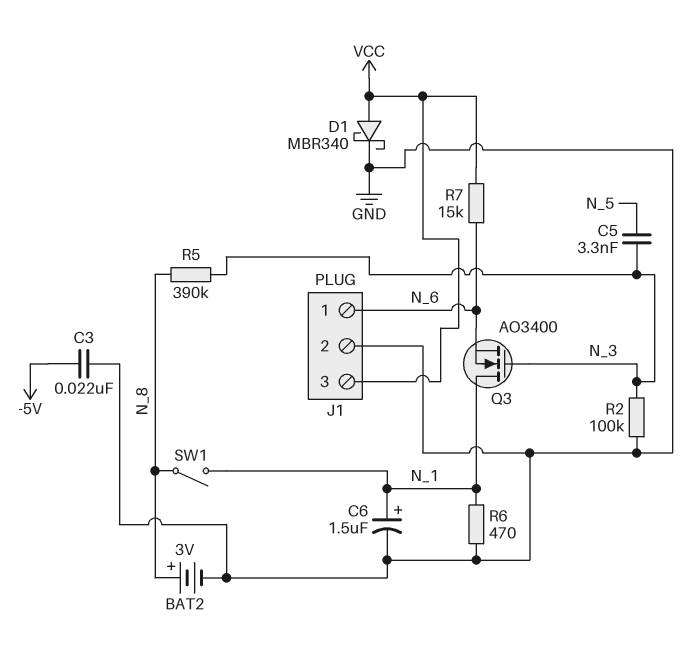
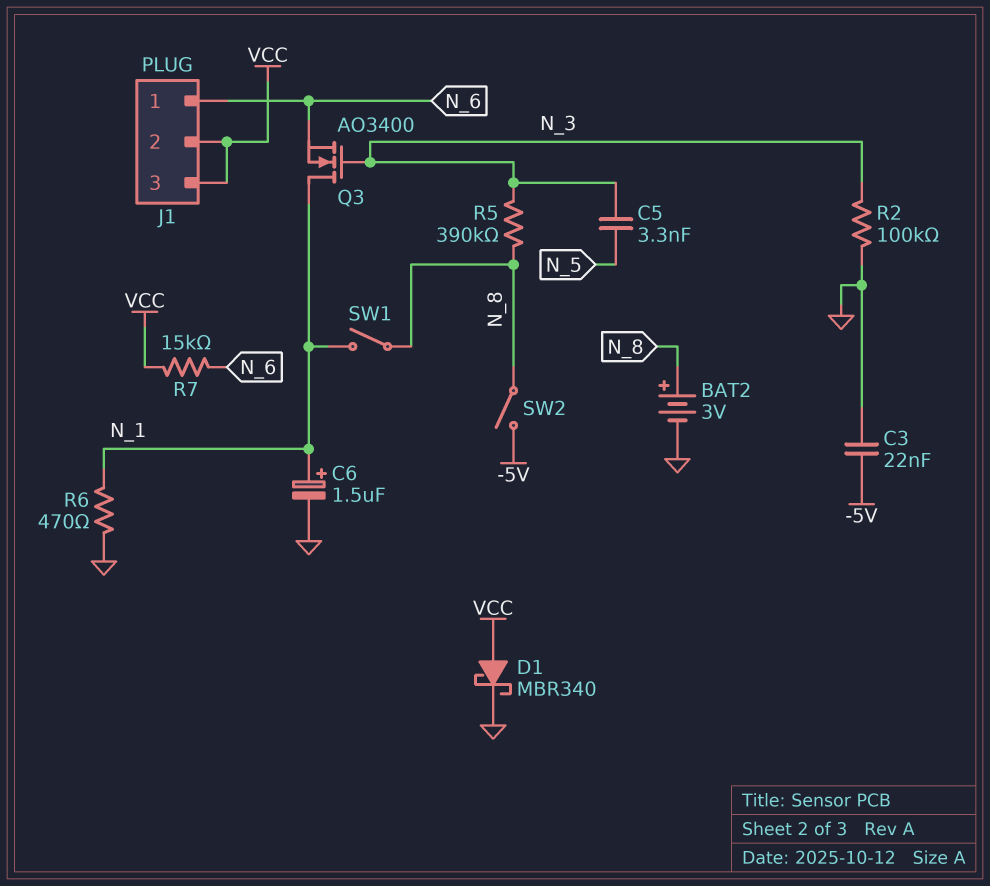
J1 pin 2: GND -> VCC
SW2: none -> switch (-5V, N_8)

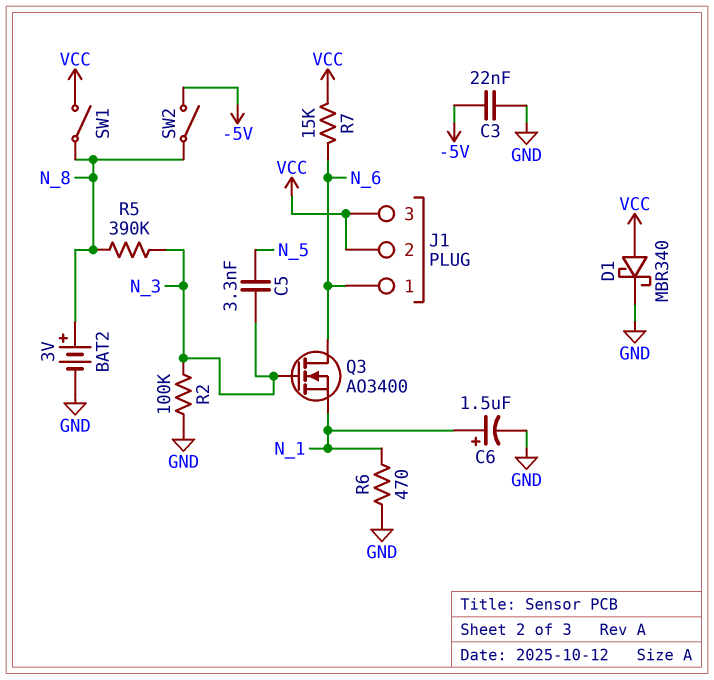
Q3: NMOS AO3400 (G N_3, D N_1, S N_6) -> NMOS AO3400 (G N_3, D N_6, S N_1)
SW1: switch (N_1, N_8) -> switch (N_8, VCC)

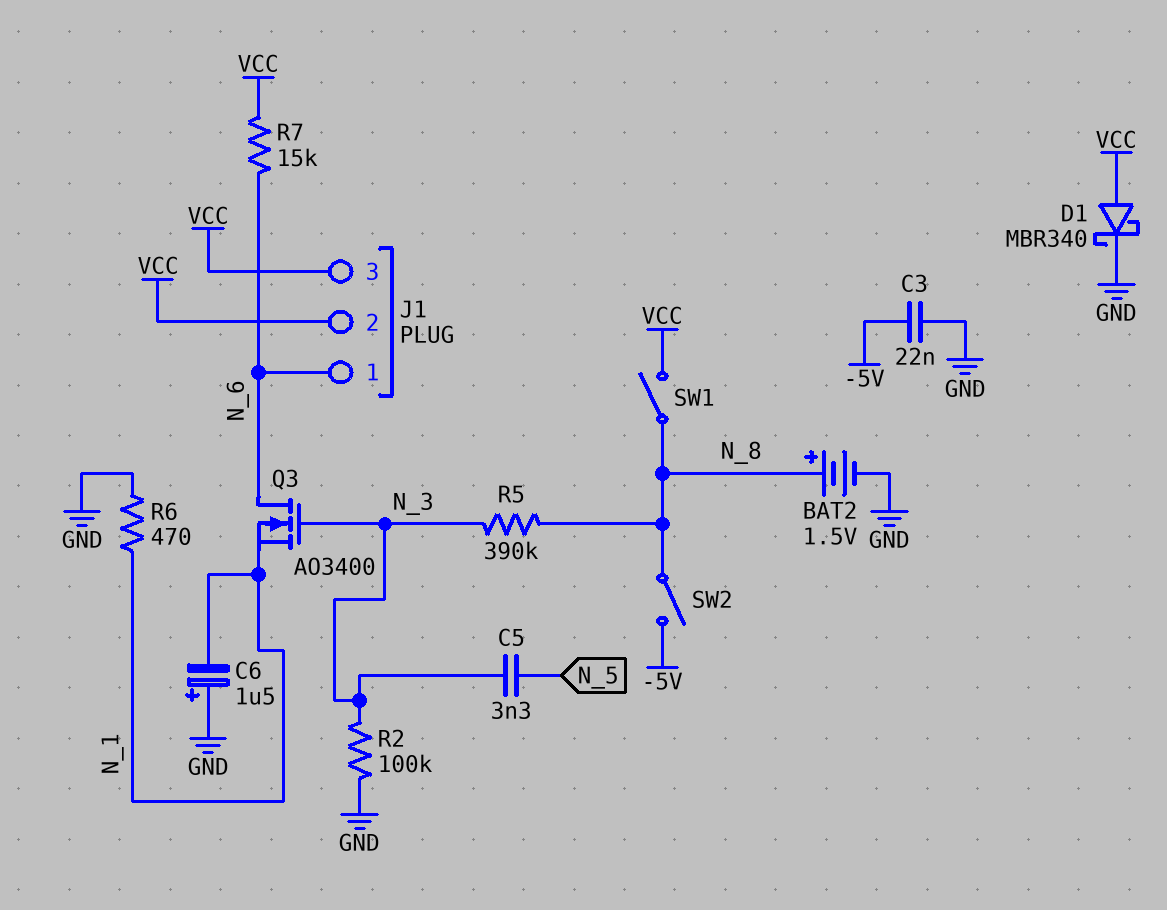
BAT2: 3V (plus N_8, minus GND) -> 1.5V (plus N_8, minus GND)
C6: 1.5uF (plus N_1, minus GND) -> 1.5uF (plus GND, minus N_1)

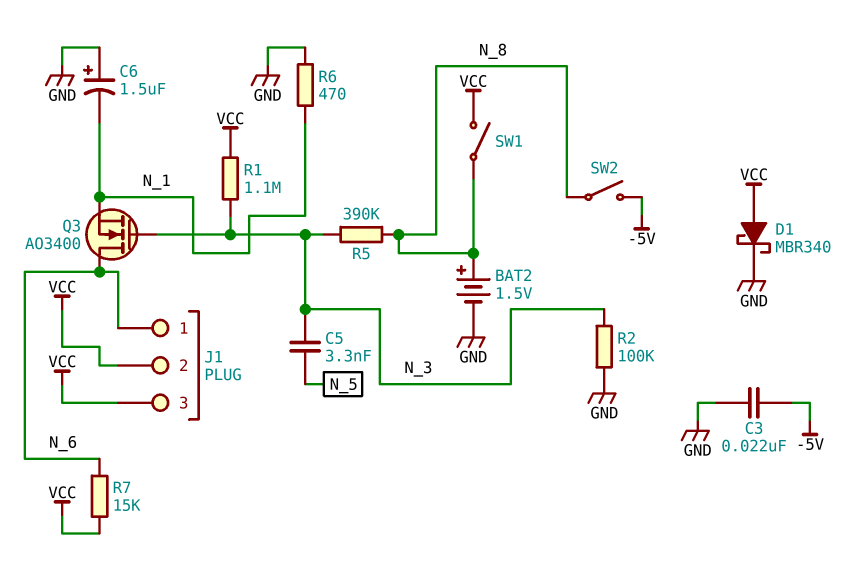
R1: none -> 1.1M (N_3, VCC)

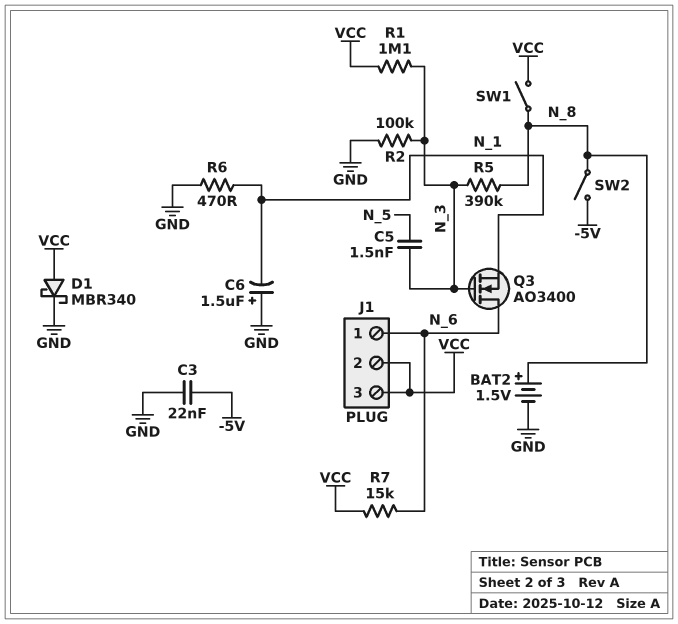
C5: 3.3nF (N_3, N_5) -> 1.5nF (N_3, N_5)

